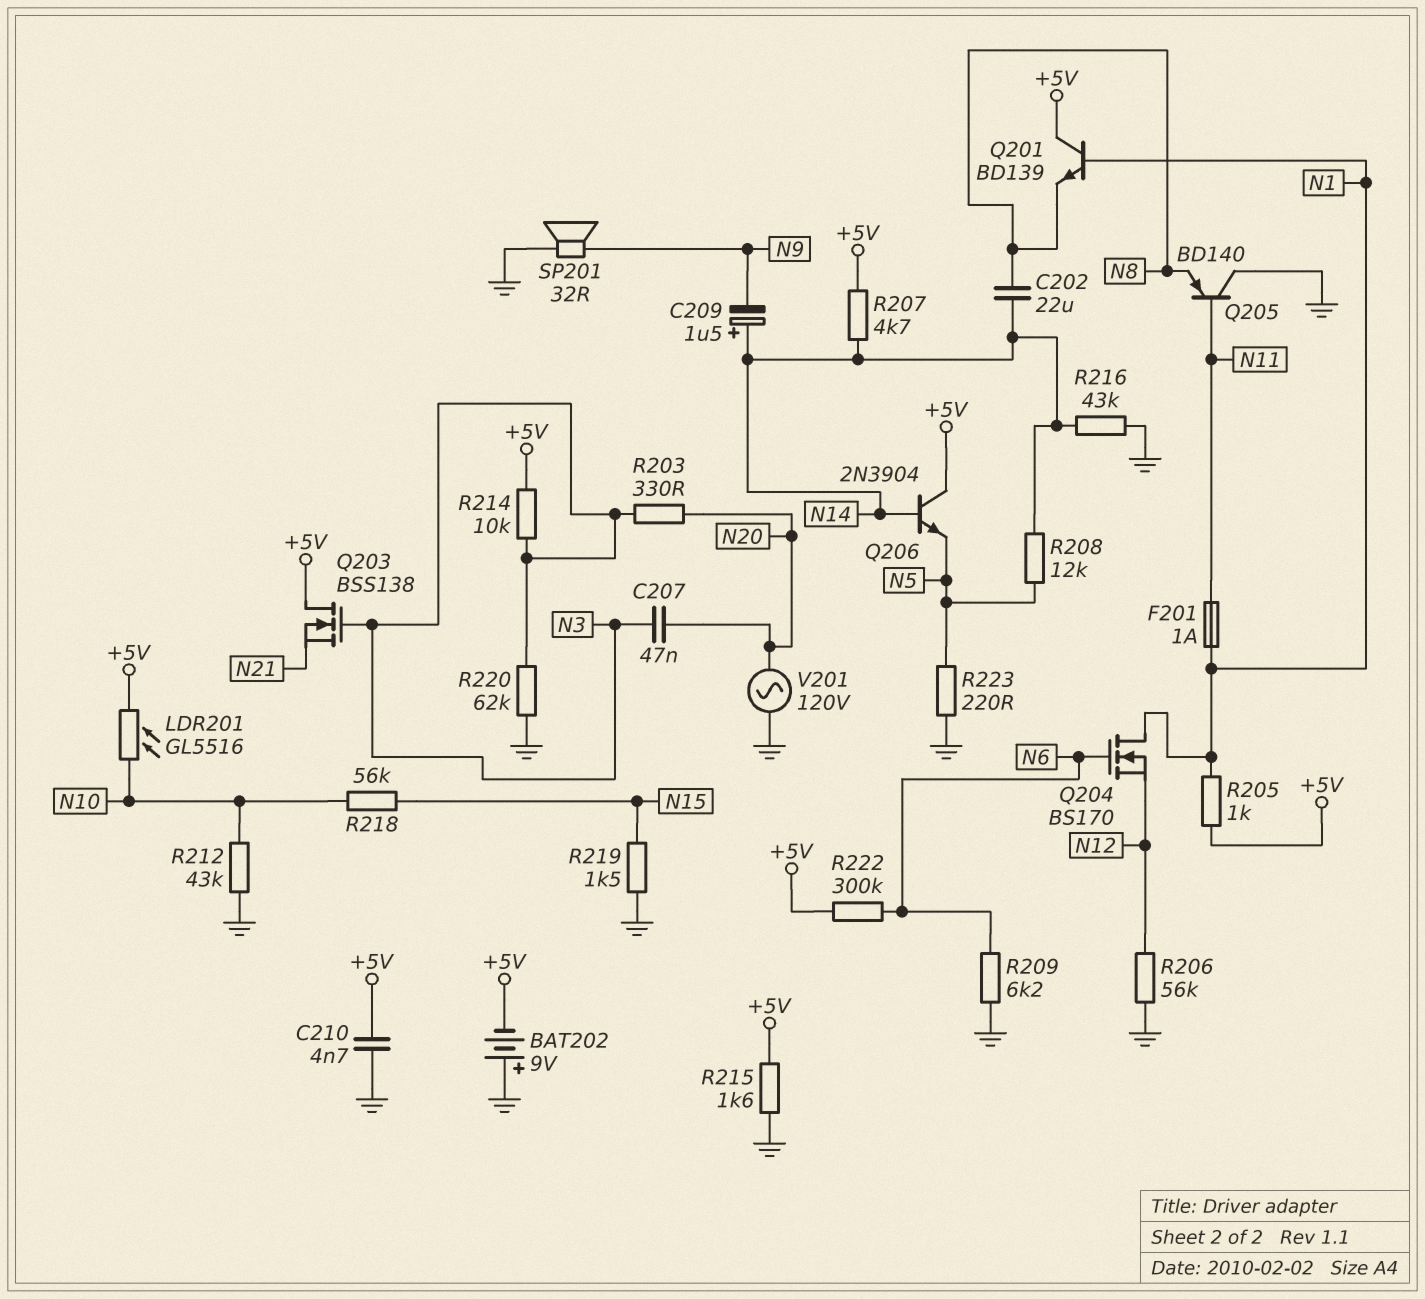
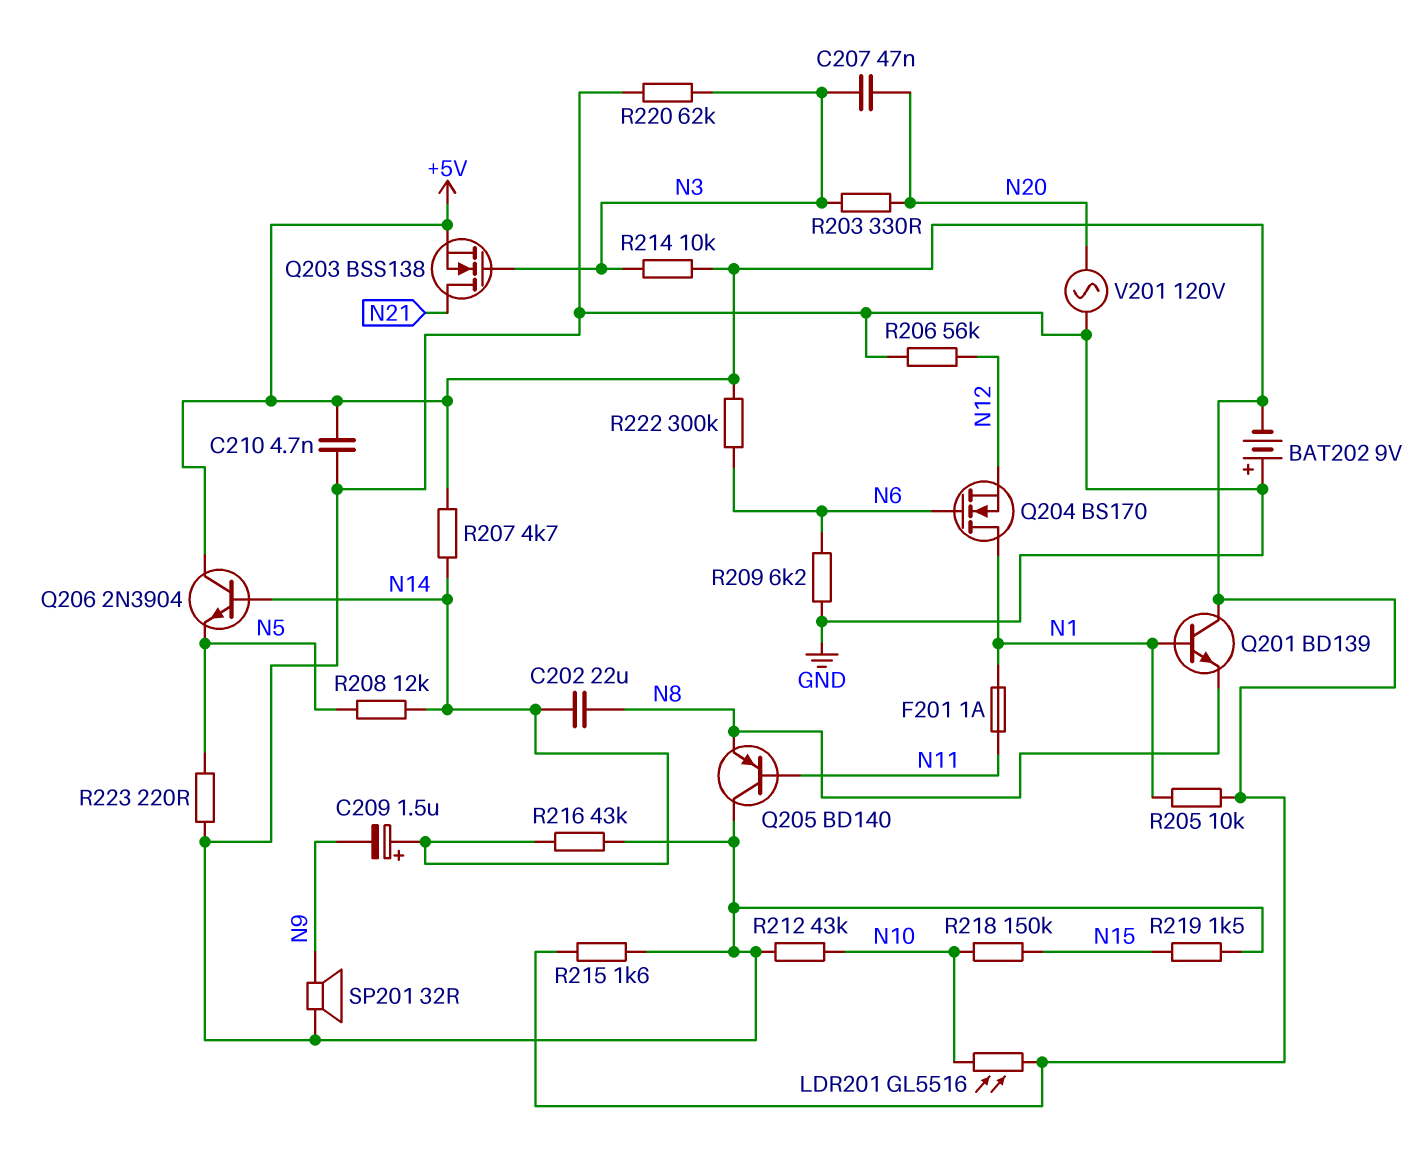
Q203: NMOS BSS138 (G N3, D +5V, S N21) -> NMOS BSS138 (G N3, D N21, S +5V)
R205: 1k (+5V, N1) -> 10k (+5V, N1)
R218: 56k (N10, N15) -> 150k (N10, N15)

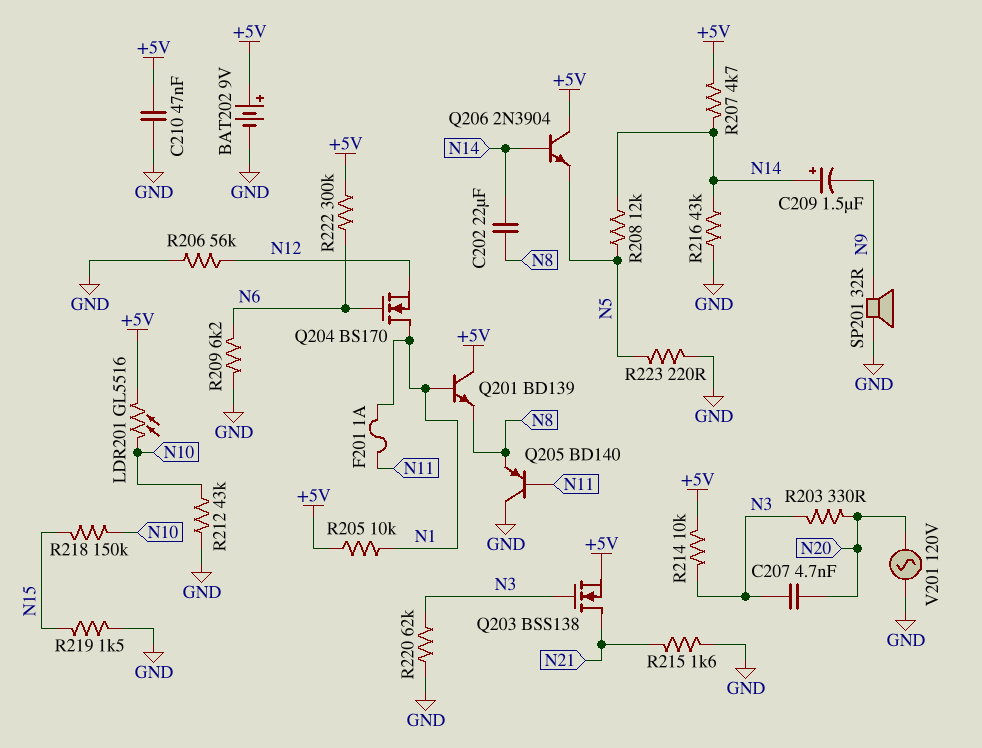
BAT202: 9V (plus GND, minus +5V) -> 9V (plus +5V, minus GND)
C207: 47nF (N3, N20) -> 4.7nF (N3, N20)
C210: 4.7nF (+5V, GND) -> 47nF (+5V, GND)
R215: 1.6k (+5V, GND) -> 1.6k (GND, N21)

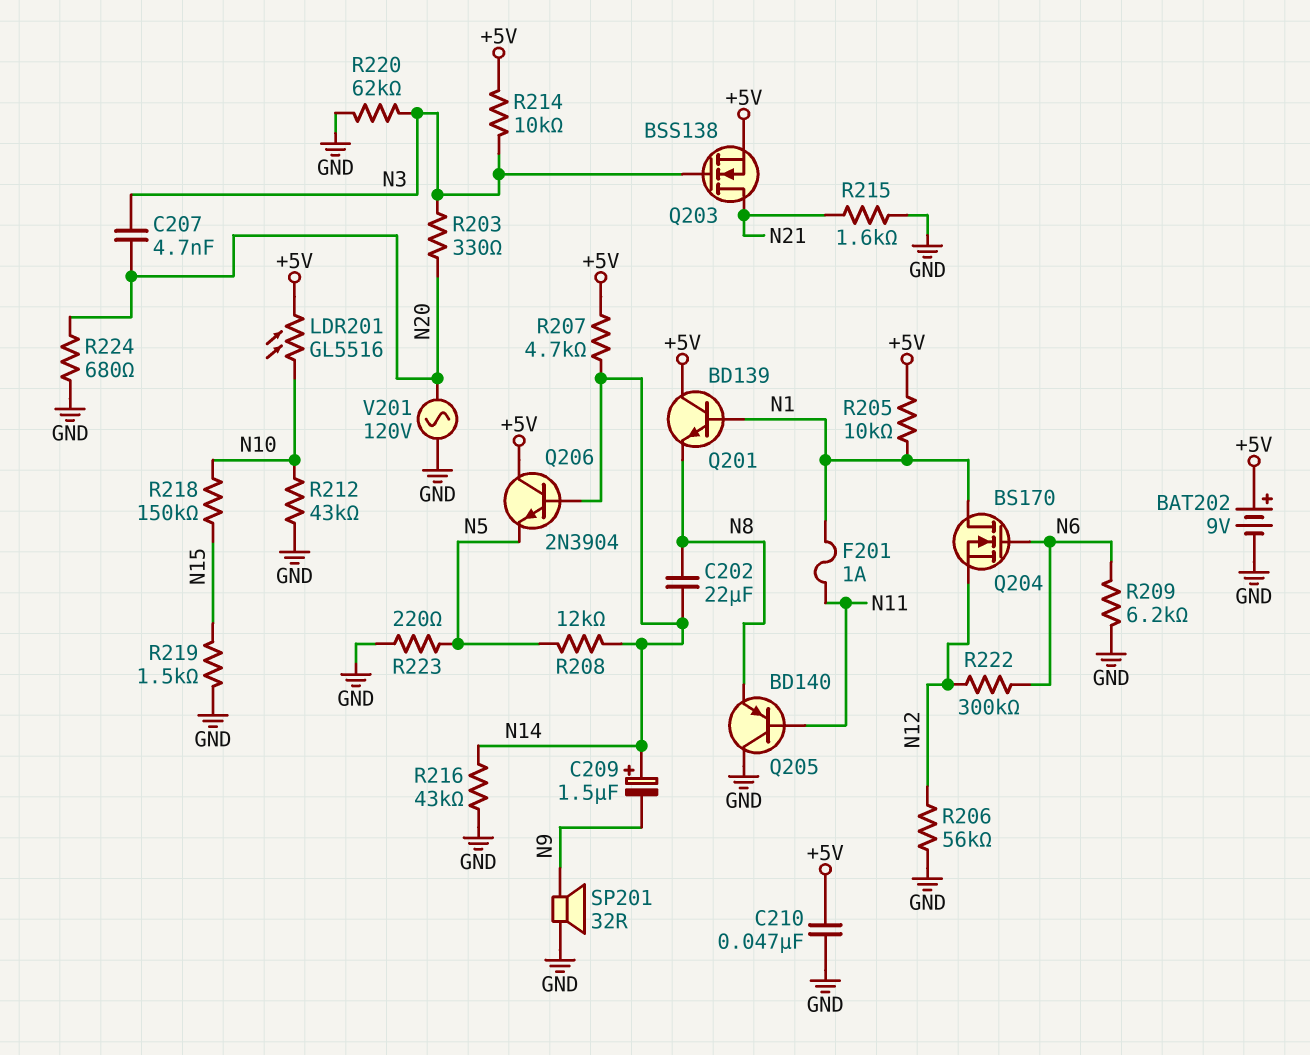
R222: 300k (+5V, N6) -> 300k (N6, N12)
R224: none -> 680 (GND, N20)

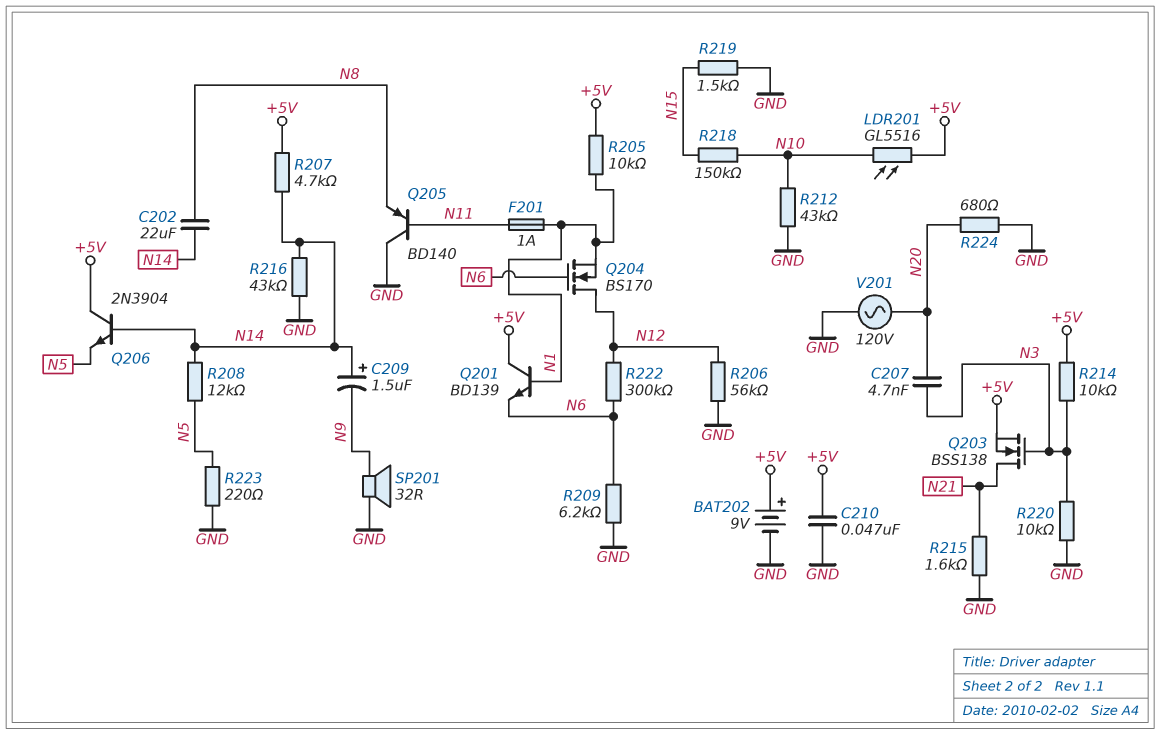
Q201: NPN BD139 (B N1, C +5V, E N8) -> NPN BD139 (B N1, C +5V, E N6)
Q204: NMOS BS170 (G N6, D N1, S N12) -> NMOS BS170 (G N6, D N12, S N1)
R203: 330 (N3, N20) -> none
R220: 62k (GND, N3) -> 10k (GND, N3)

